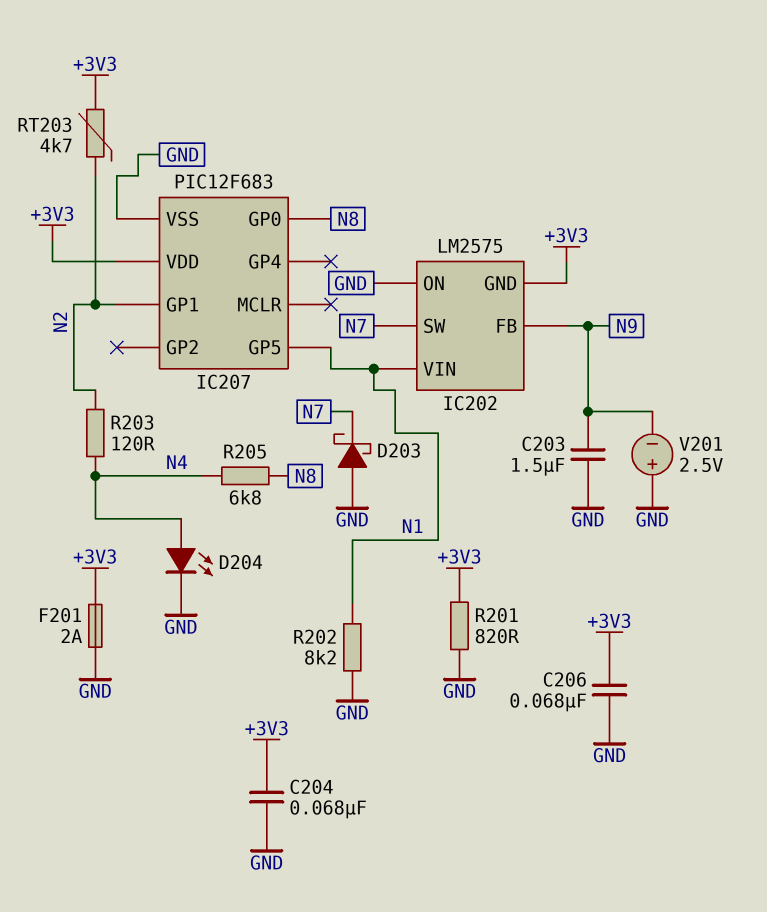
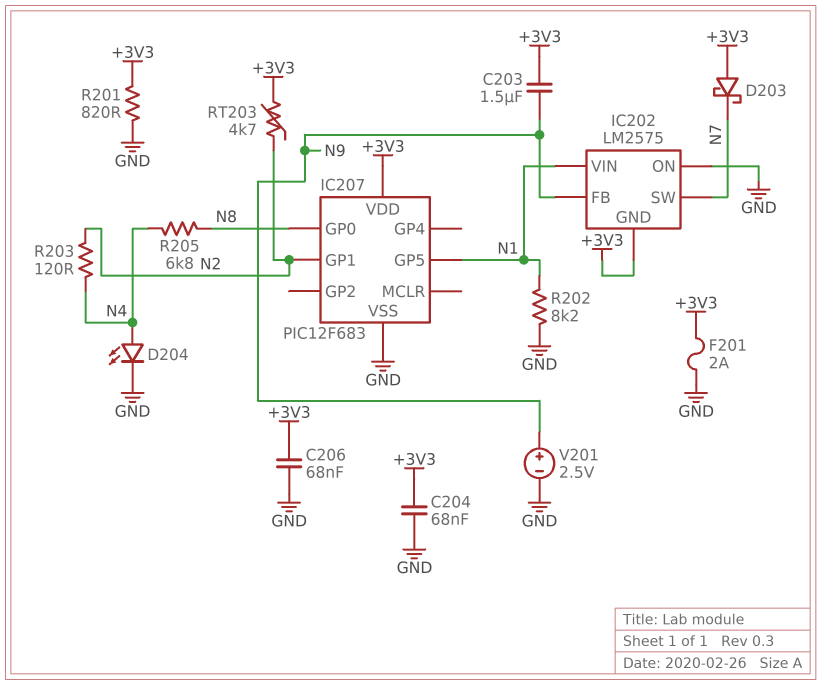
C203: 1.5uF (GND, N9) -> 1.5uF (+3V3, N9)
D203: schottky (A GND, K N7) -> schottky (A +3V3, K N7)
V201: 2.5V (plus GND, minus N9) -> 2.5V (plus N9, minus GND)

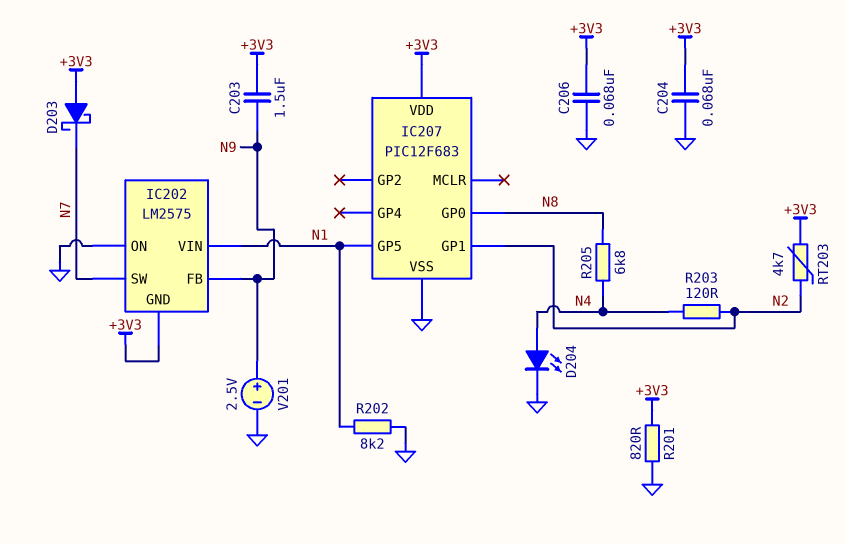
F201: 2A (+3V3, GND) -> none

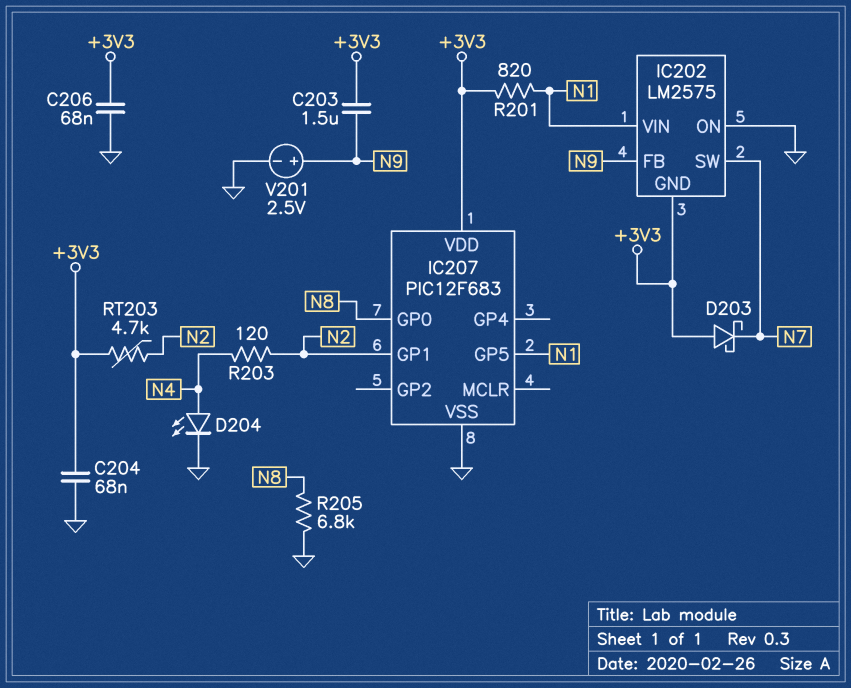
R201: 820 (+3V3, GND) -> 820 (+3V3, N1)
R202: 8.2k (GND, N1) -> none
R205: 6.8k (N4, N8) -> 6.8k (GND, N8)

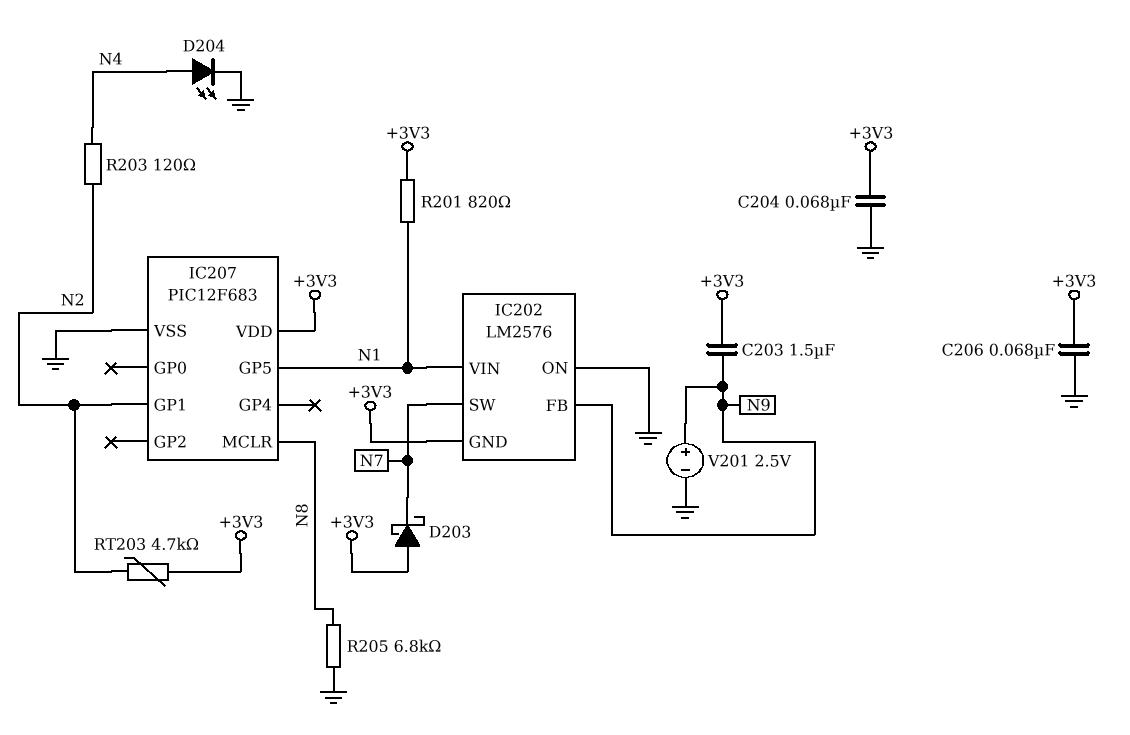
IC202: LM2575 -> LM2576
IC207 pin GP0: N8 -> none
IC207 pin MCLR: none -> N8

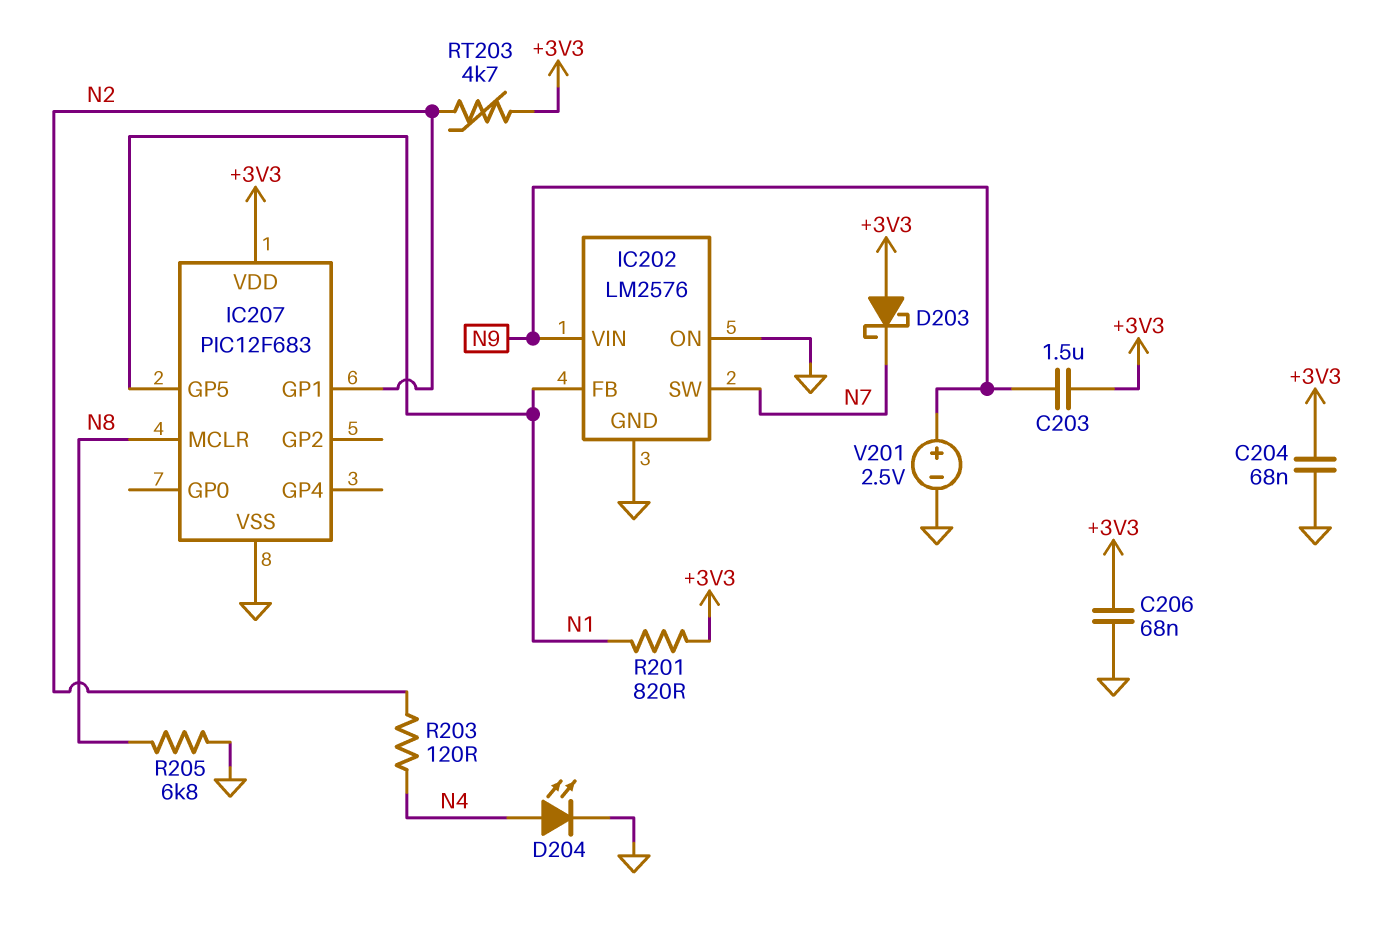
IC202 pin FB: N9 -> N1
IC202 pin GND: +3V3 -> GND
IC202 pin VIN: N1 -> N9

